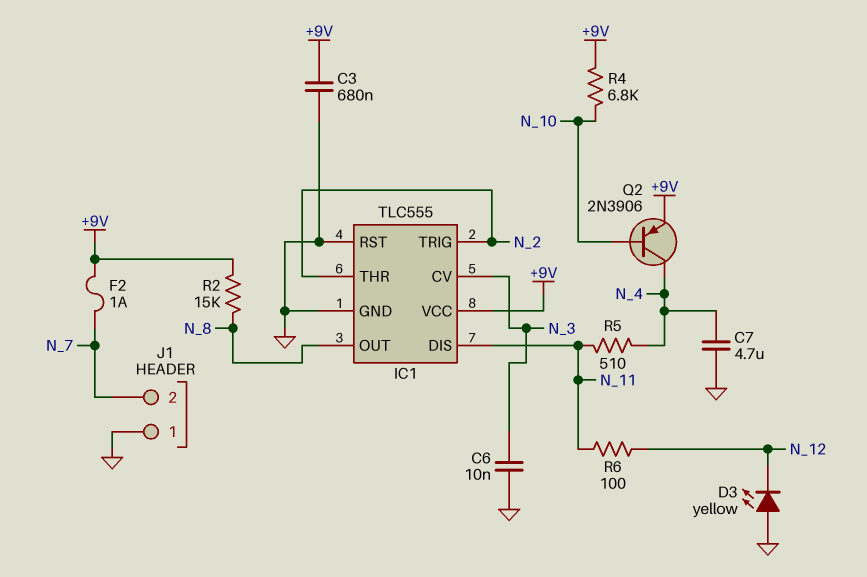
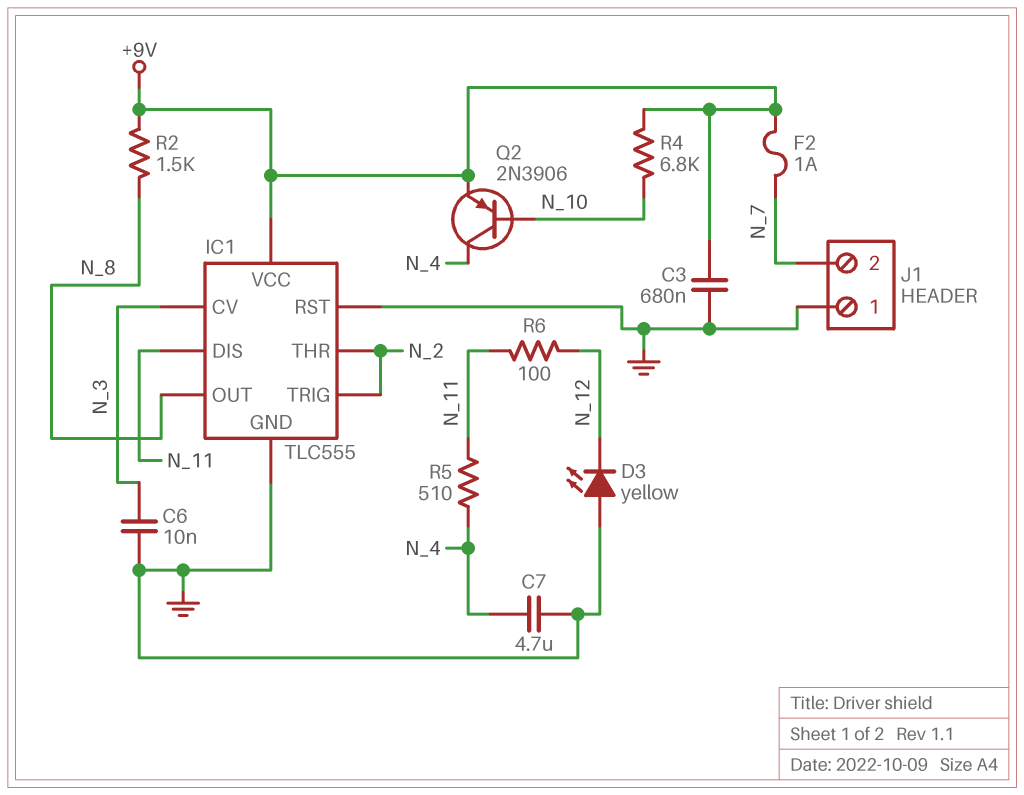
R2: 15k (+9V, N_8) -> 1.5k (+9V, N_8)

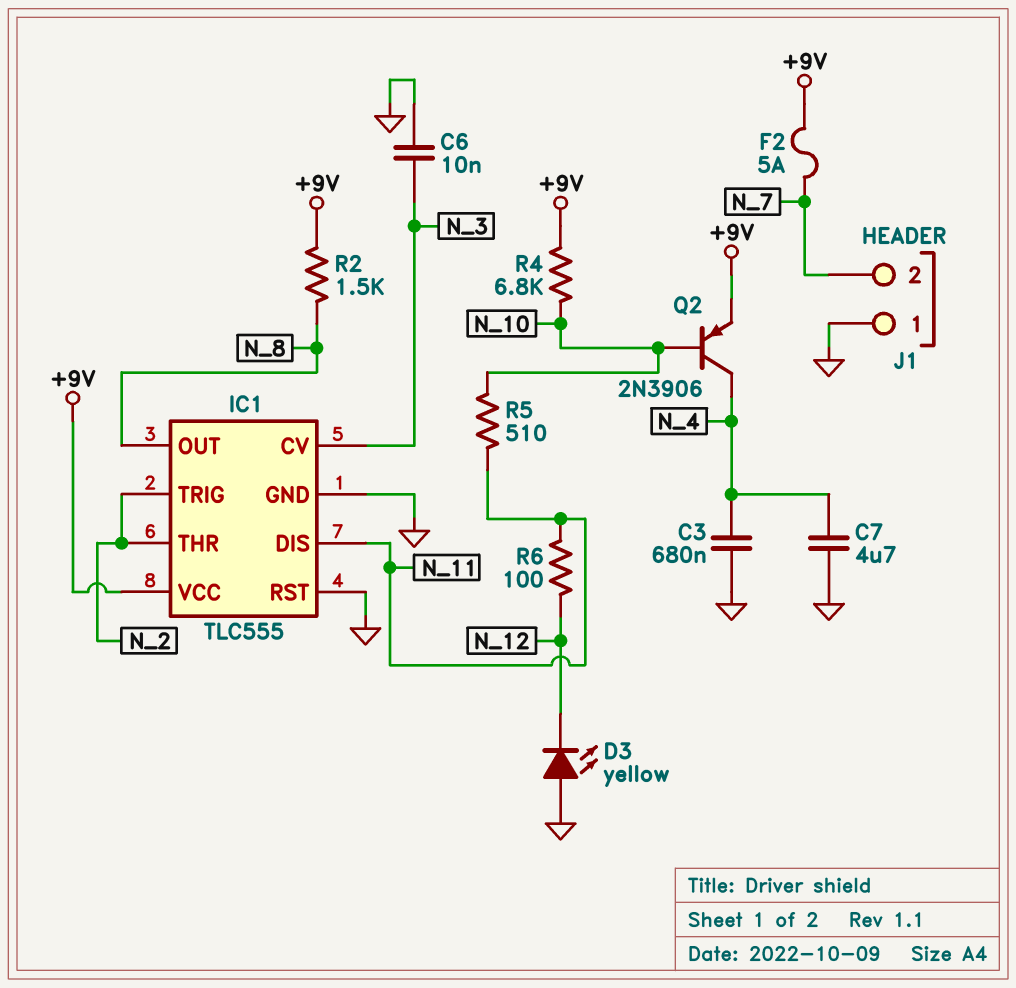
C3: 680nF (+9V, GND) -> 680nF (GND, N_4)
F2: 1A (+9V, N_7) -> 5A (+9V, N_7)
R5: 510 (N_4, N_11) -> 510 (N_10, N_11)

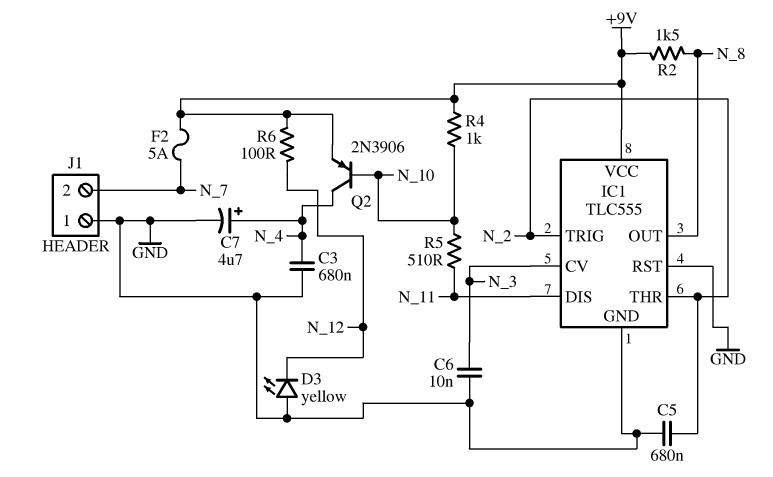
C5: none -> 680nF (GND, N_2)
C7: 4.7uF (GND, N_4) -> 4.7uF (plus N_4, minus GND)
R4: 6.8k (+9V, N_10) -> 1k (+9V, N_10)
R6: 100 (N_11, N_12) -> 100 (+9V, N_12)

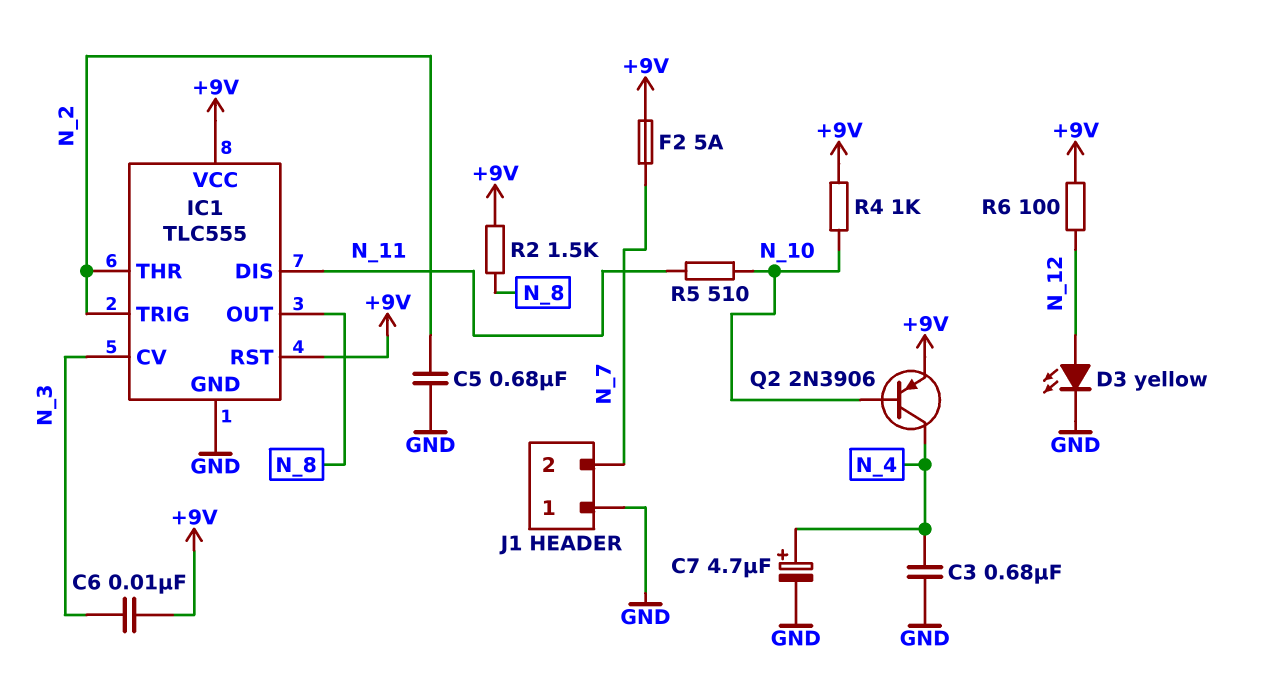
C6: 10nF (GND, N_3) -> 10nF (+9V, N_3)
D3: LED yellow (A GND, K N_12) -> LED yellow (A N_12, K GND)
IC1 pin RST: GND -> +9V

